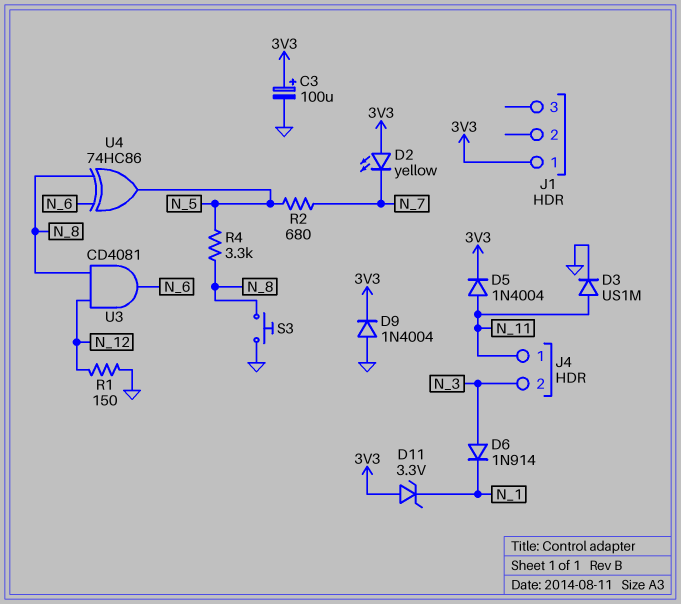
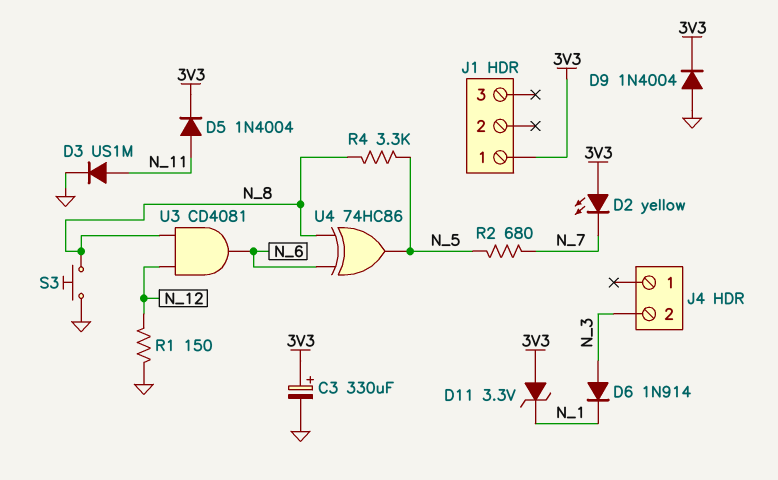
C3: 100uF (plus 3V3, minus GND) -> 330uF (plus 3V3, minus GND)
J4 pin 1: N_11 -> none

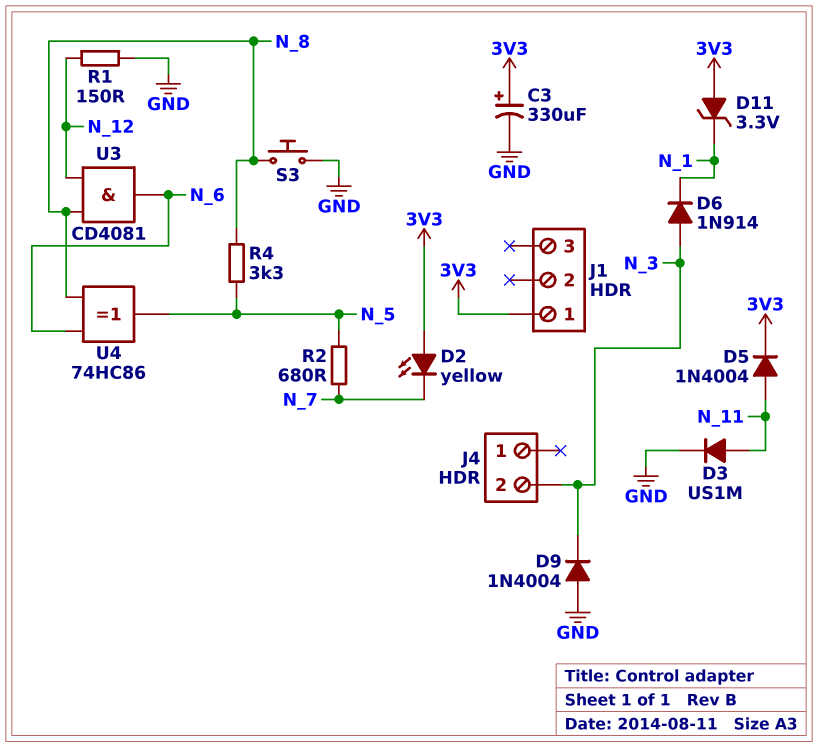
D9: diode 1N4004 (A GND, K 3V3) -> diode 1N4004 (A GND, K N_3)

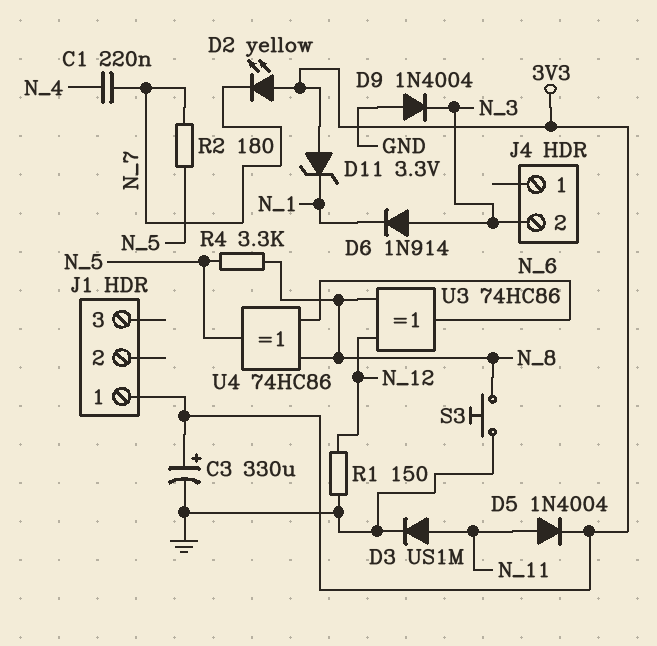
C1: none -> 220nF (N_4, N_7)
R2: 680 (N_5, N_7) -> 180 (N_5, N_7)
U3: AND CD4081 (in N_8, in N_12, out N_6) -> XOR 74HC86 (in N_8, in N_12, out N_6)

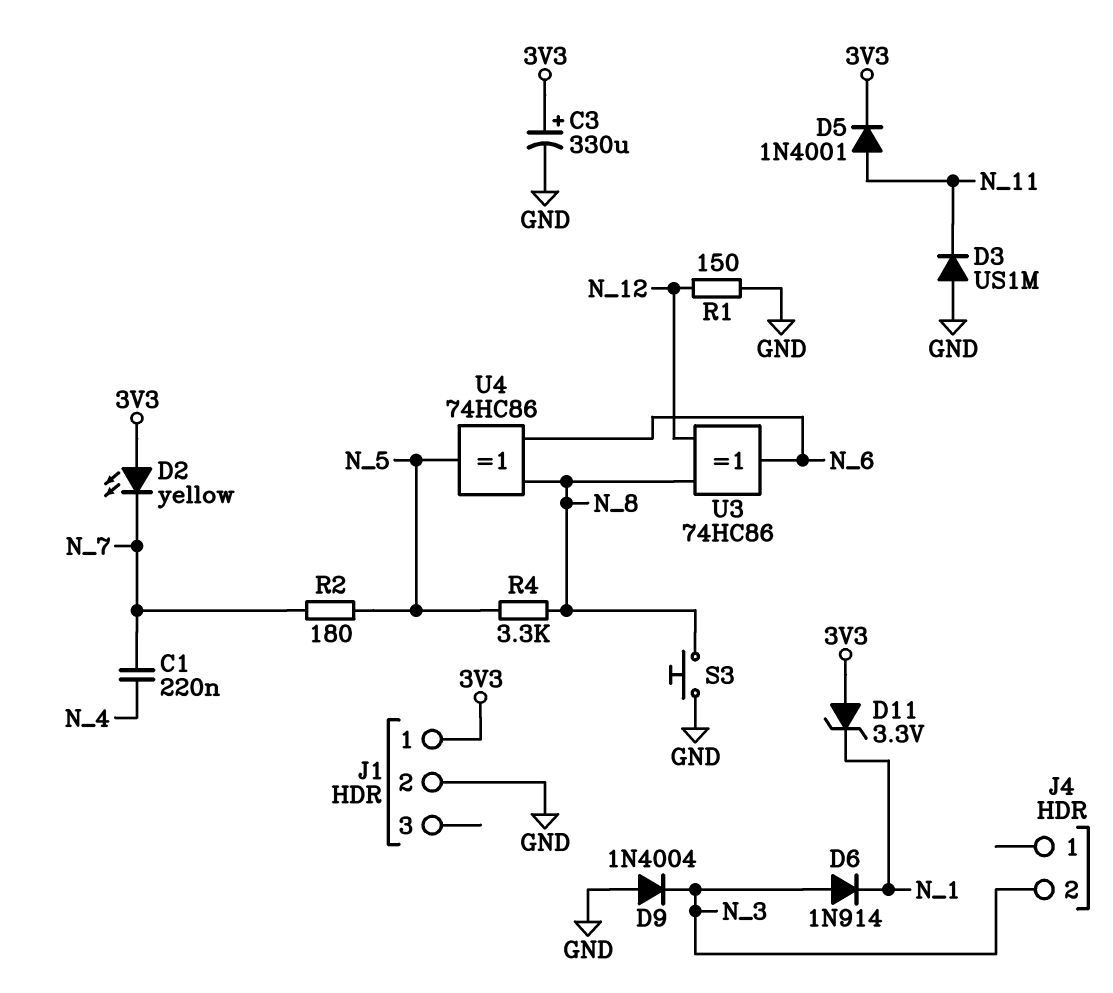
D3: diode US1M (A N_11, K GND) -> diode US1M (A GND, K N_11)
D5: diode 1N4004 (A N_11, K 3V3) -> diode 1N4001 (A N_11, K 3V3)
J1 pin 2: none -> GND

